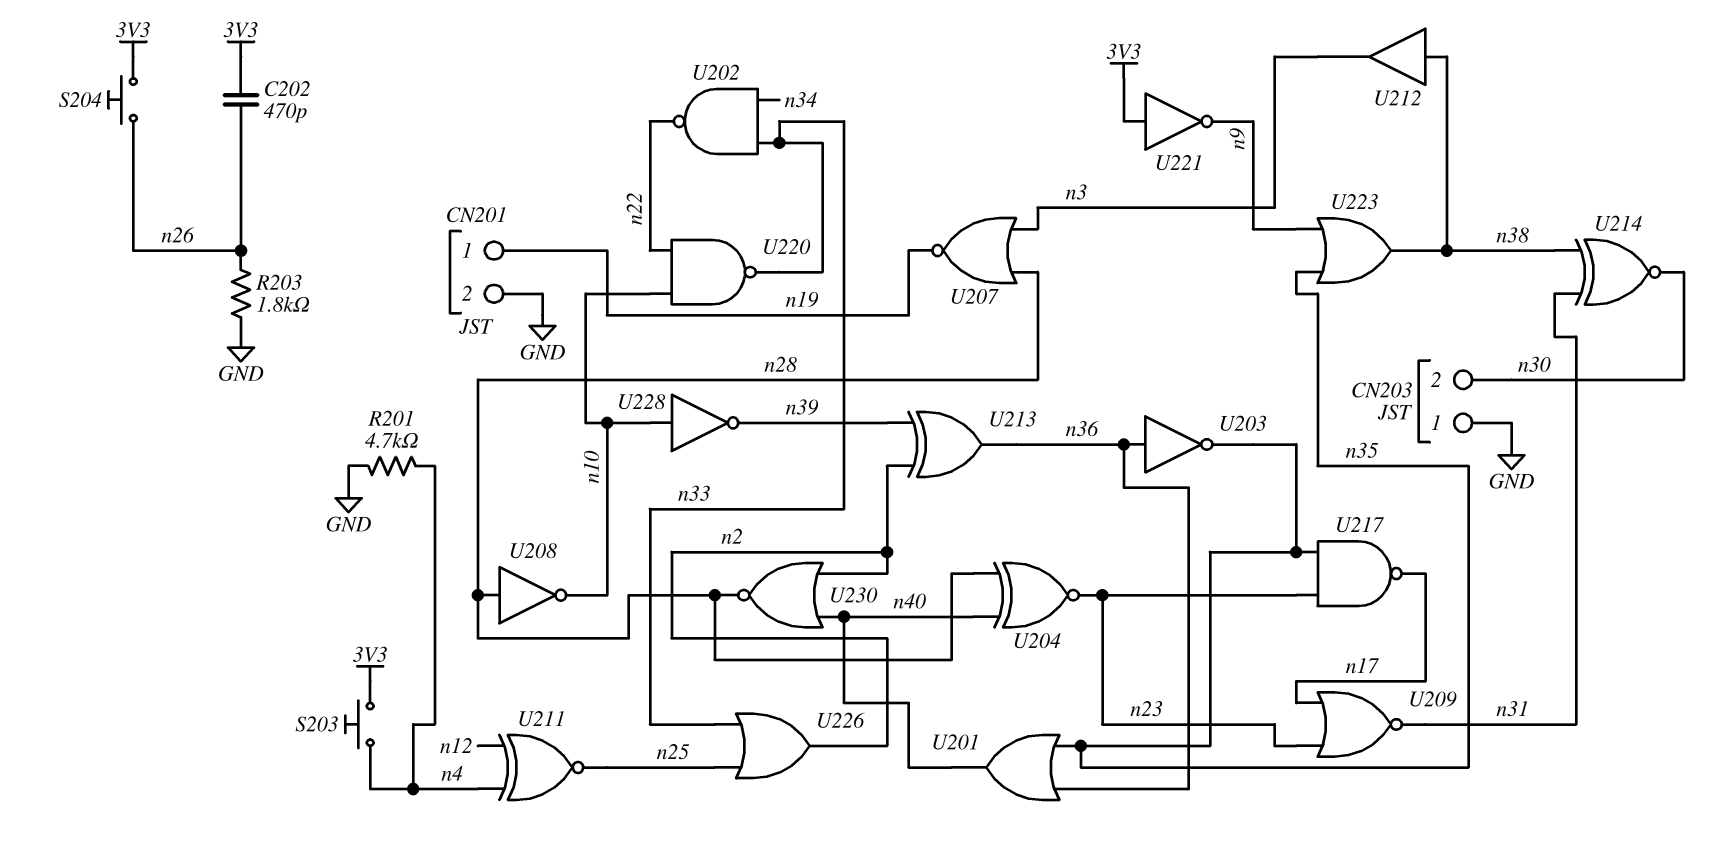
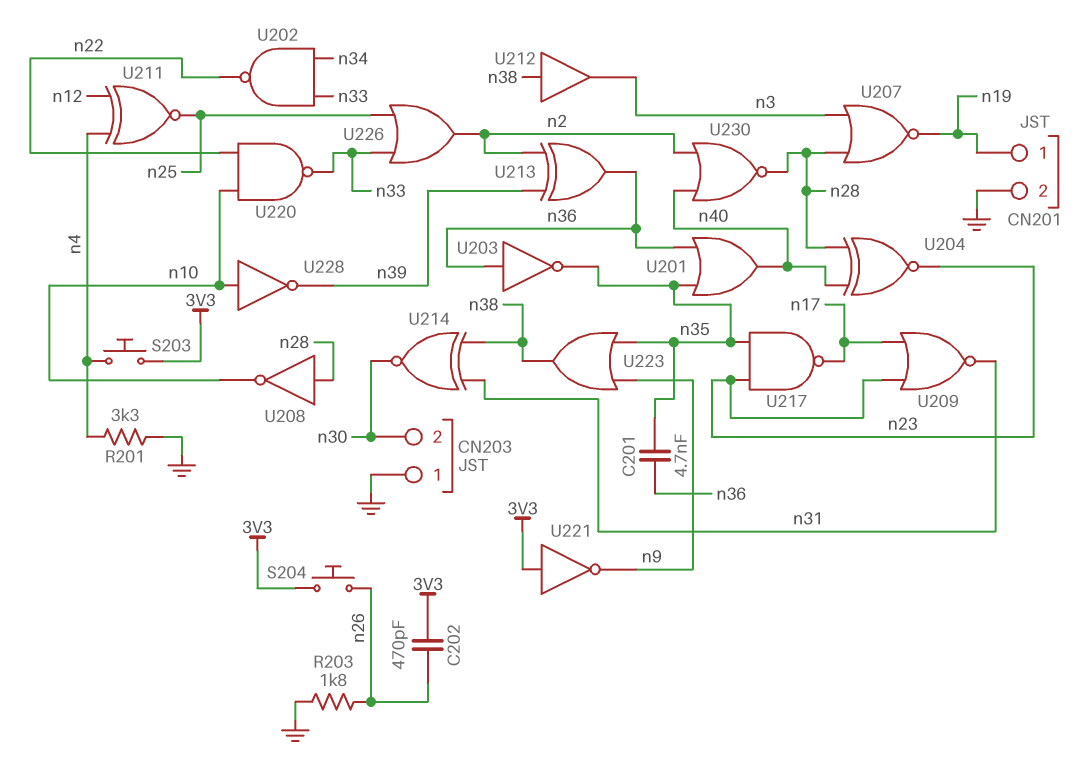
C201: none -> 4.7nF (n35, n36)
R201: 4.7k (GND, n4) -> 3.3k (GND, n4)

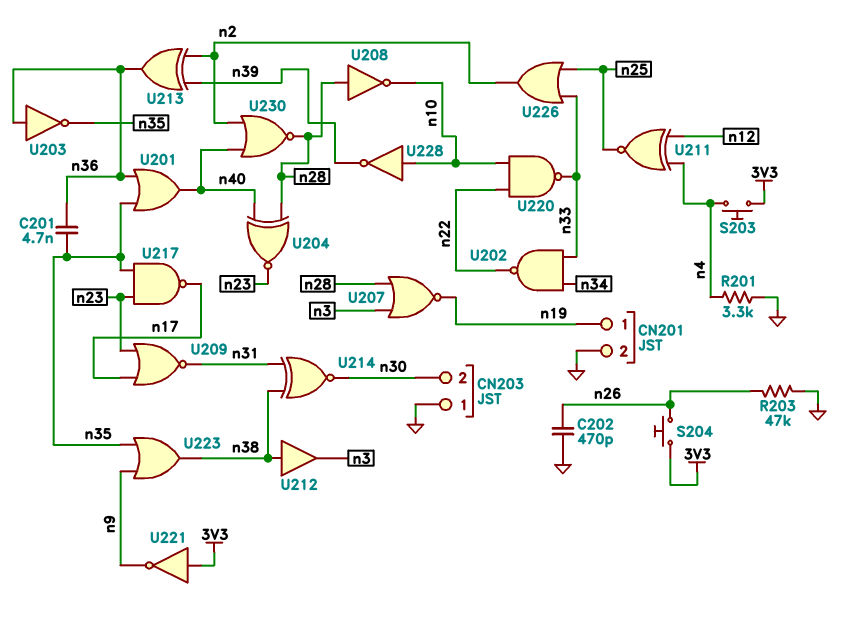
C202: 470pF (3V3, n26) -> 470pF (GND, n26)
R203: 1.8k (GND, n26) -> 47k (GND, n26)

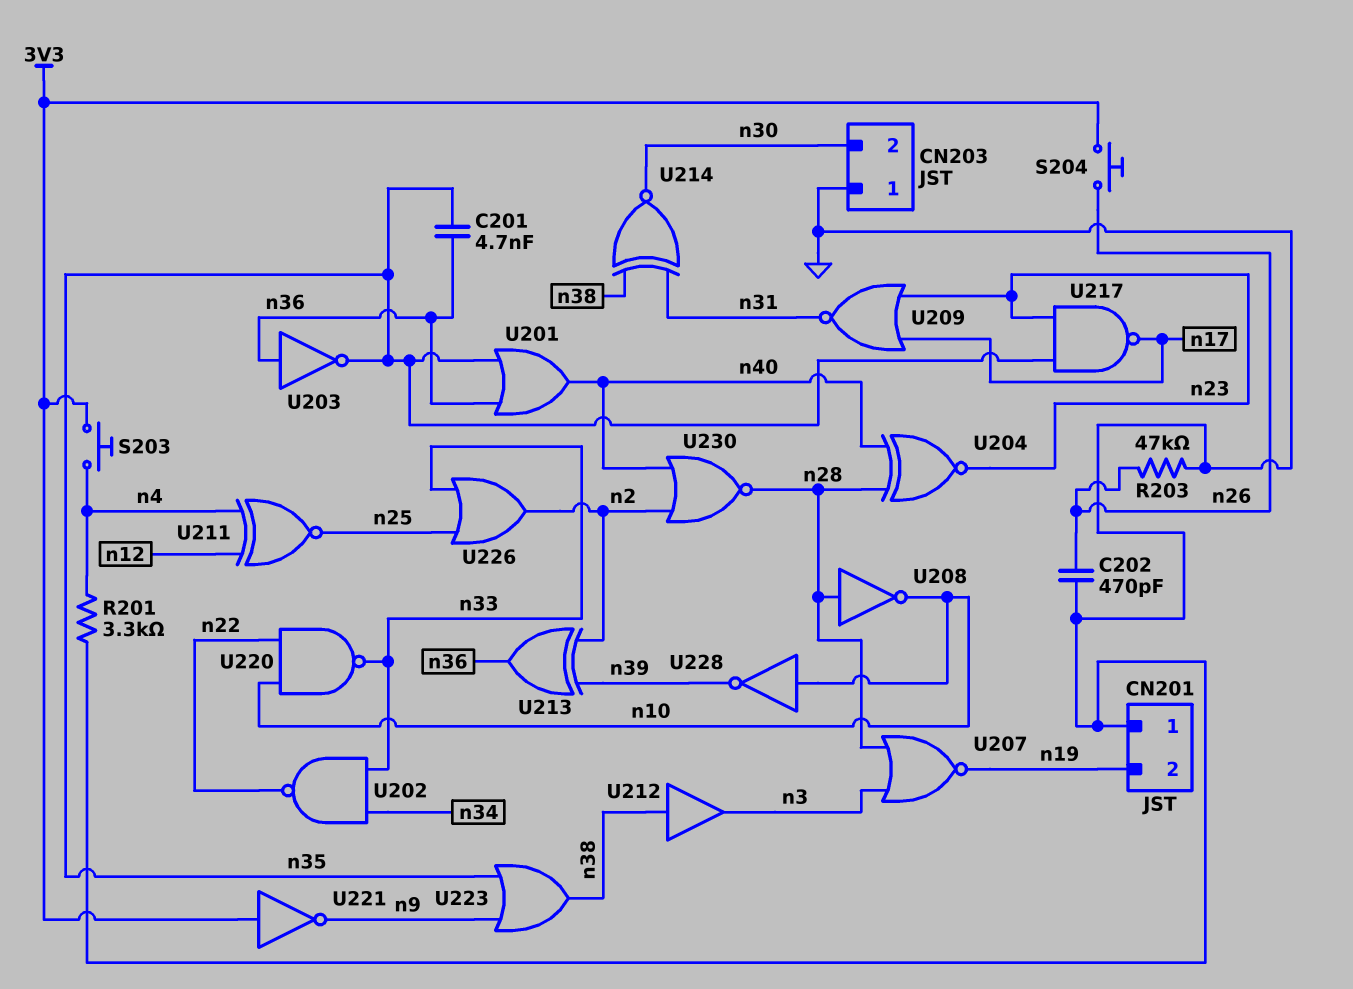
CN201 pin 1: n19 -> GND
CN201 pin 2: GND -> n19

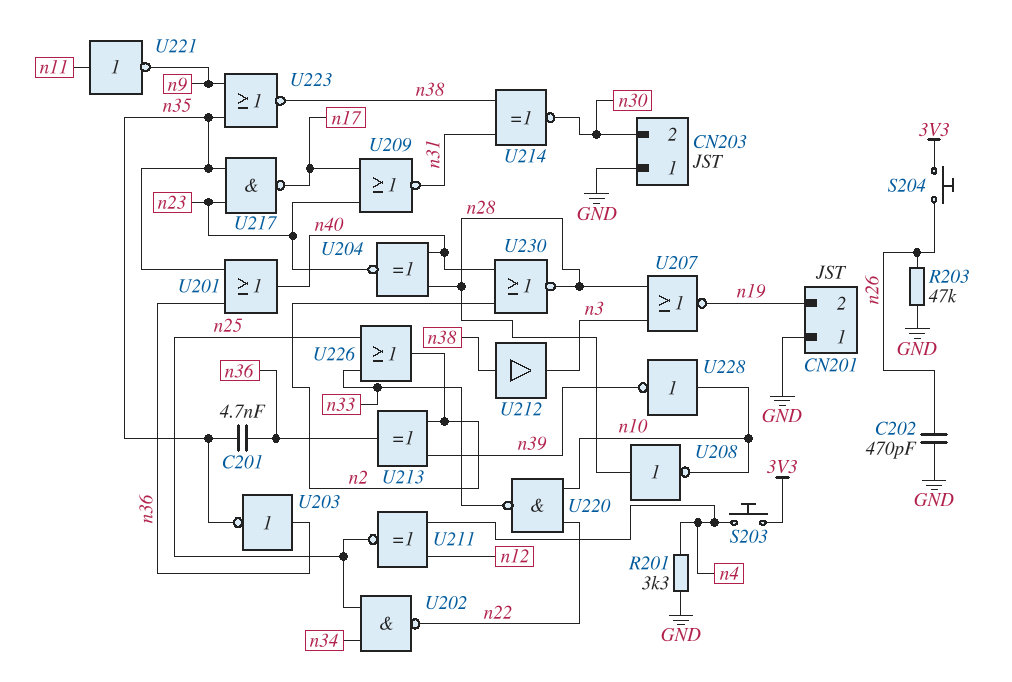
U202: NAND (in n33, in n34, out n22) -> NAND (in n25, in n34, out n22)
U221: NOT (in 3V3, out n9) -> NOT (in n11, out n9)
U223: OR (in n9, in n35, out n38) -> NOR (in n9, in n35, out n38)

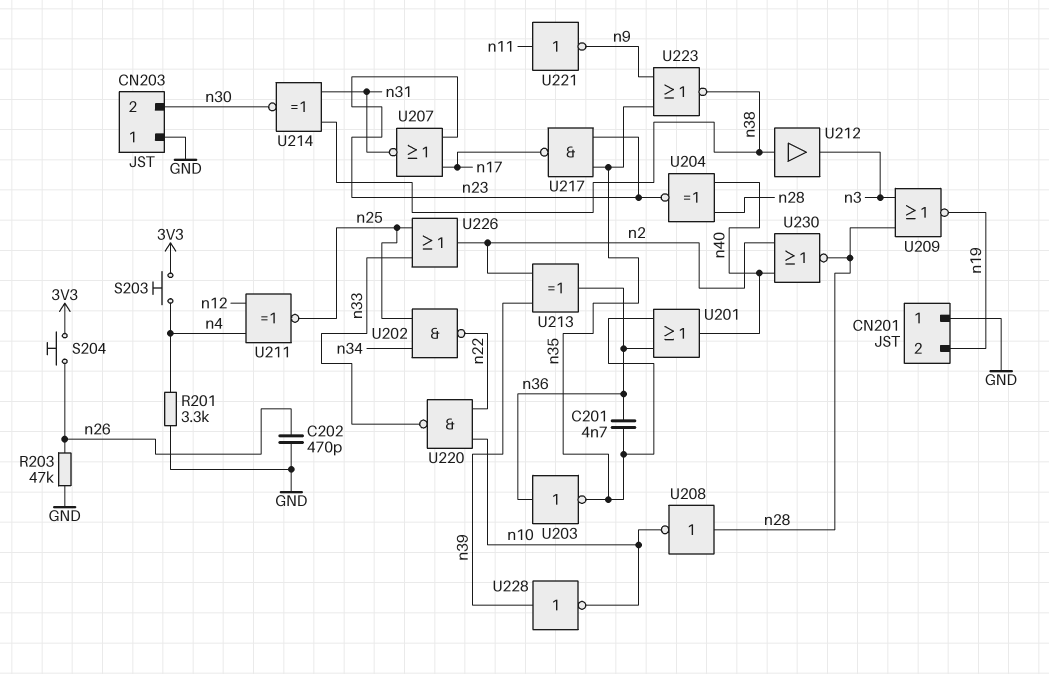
U207: NOR (in n3, in n28, out n19) -> NOR (in n17, in n23, out n31)
U209: NOR (in n17, in n23, out n31) -> NOR (in n3, in n28, out n19)
U228: NOT (in n10, out n39) -> NOT (in n39, out n10)

